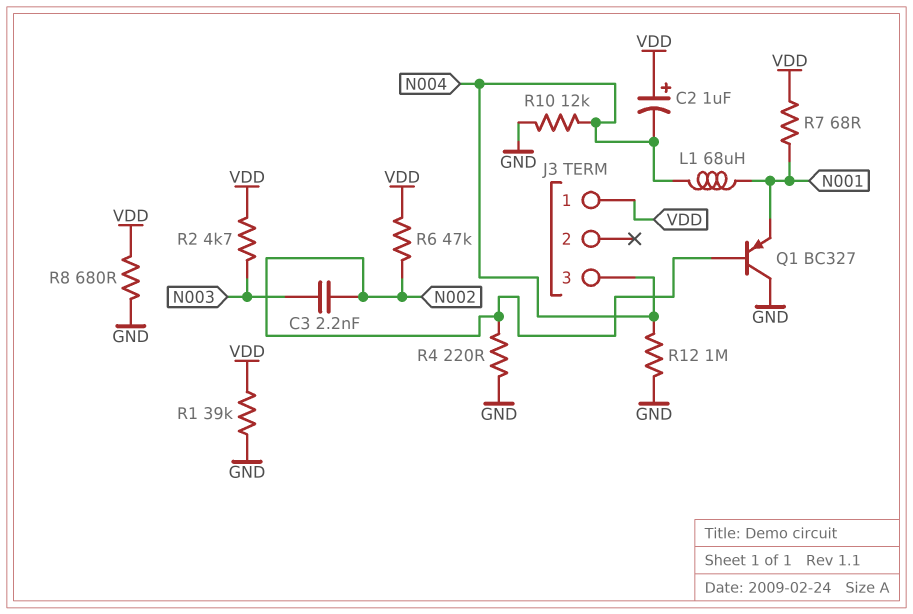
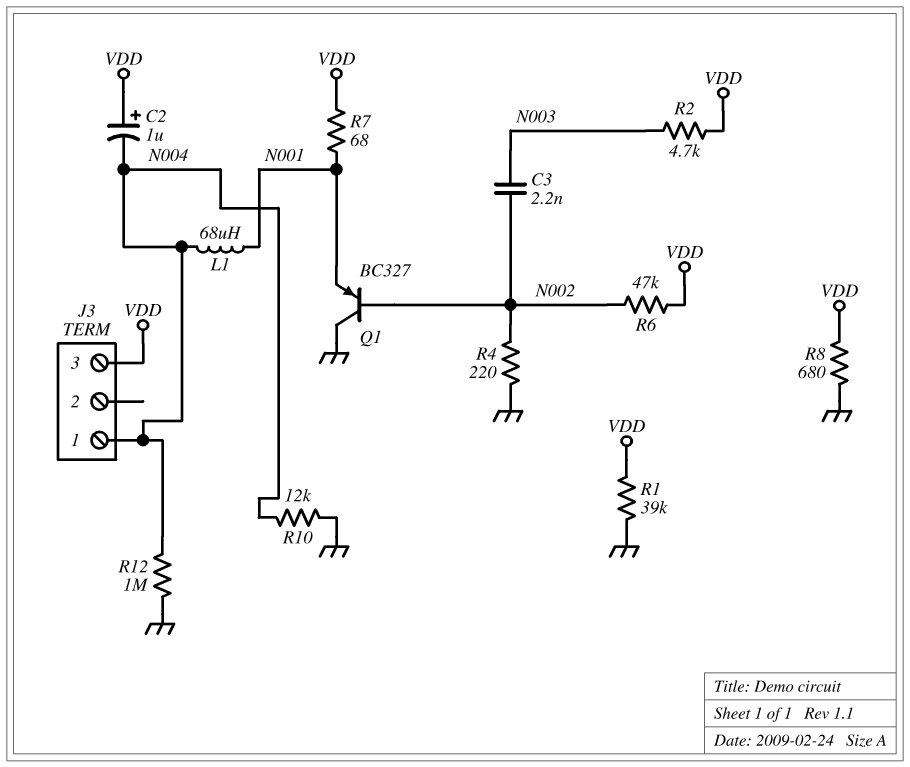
J3 pin 1: VDD -> N004
J3 pin 3: N004 -> VDD

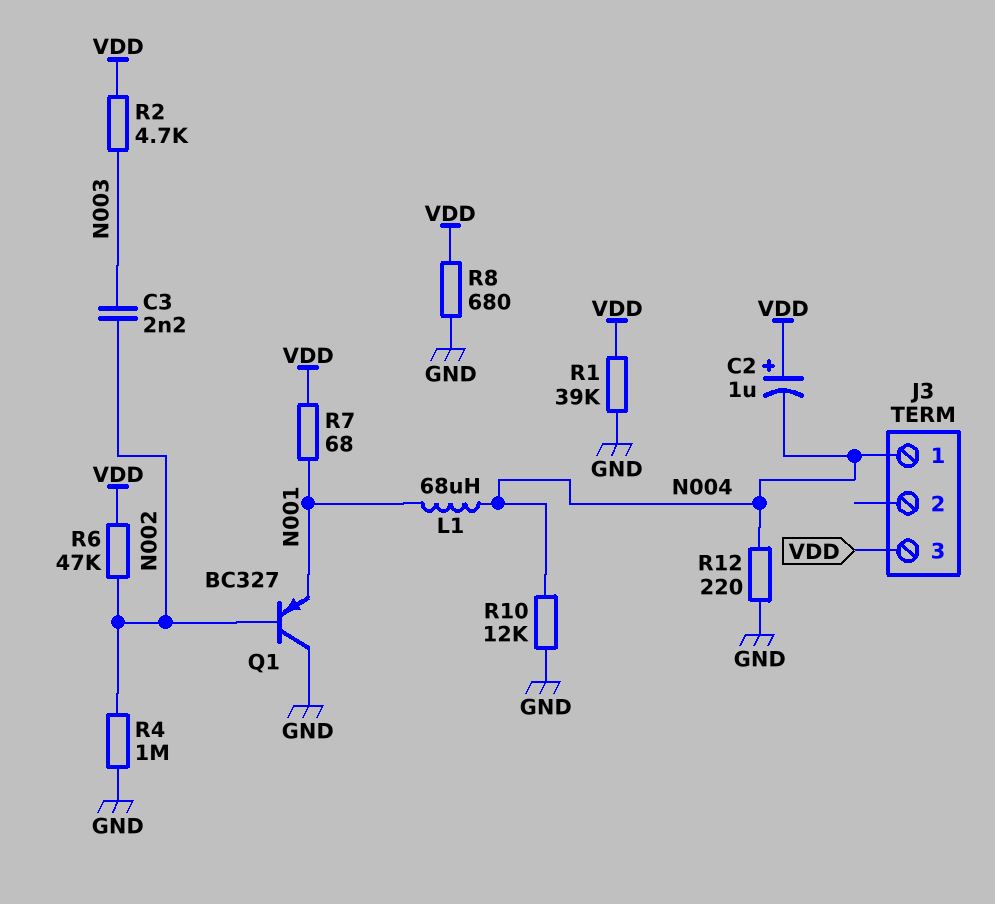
R4: 220 (GND, N002) -> 1M (GND, N002)
R12: 1M (GND, N004) -> 220 (GND, N004)

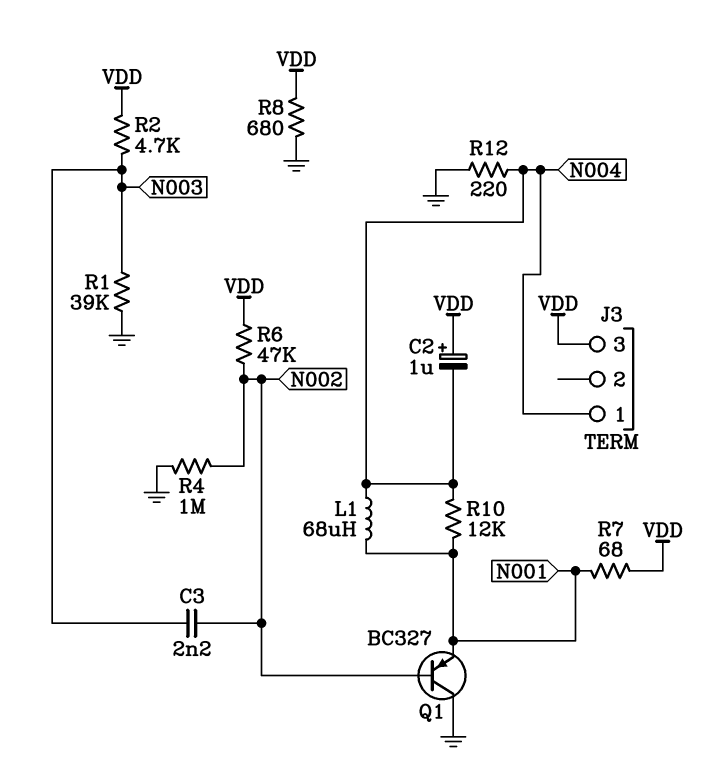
R1: 39k (GND, VDD) -> 39k (GND, N003)
R10: 12k (GND, N004) -> 12k (N001, N004)

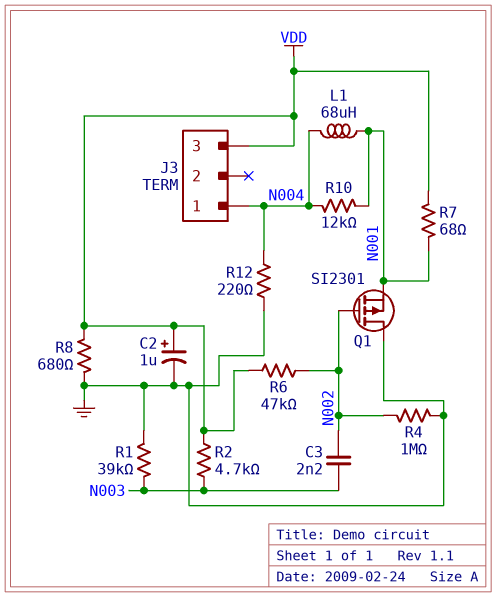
C2: 1uF (plus VDD, minus N004) -> 1uF (plus VDD, minus GND)
Q1: PNP BC327 (B N002, C GND, E N001) -> PMOS SI2301 (G N002, D GND, S N001)

